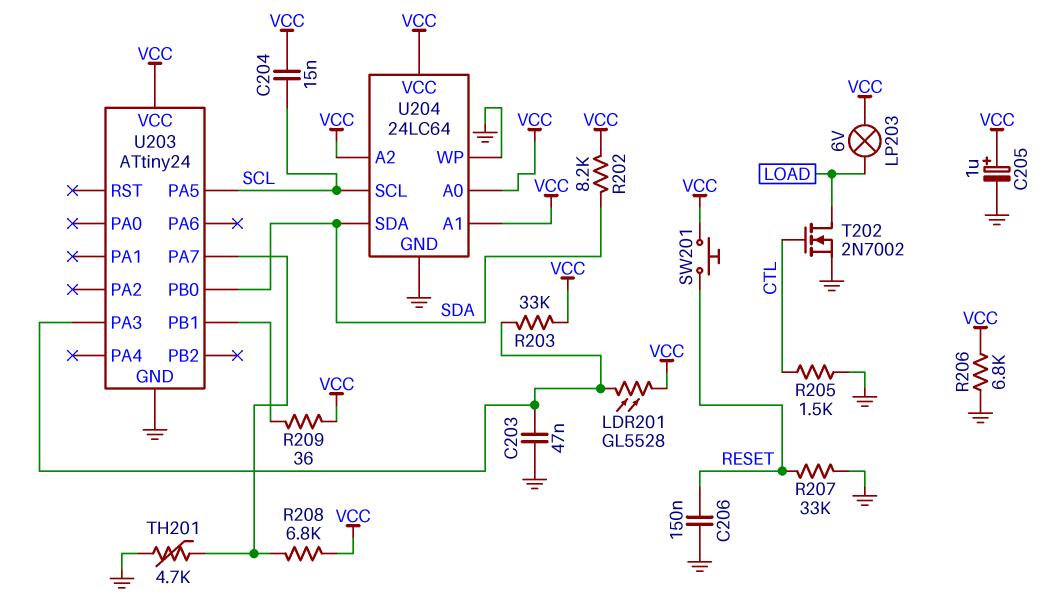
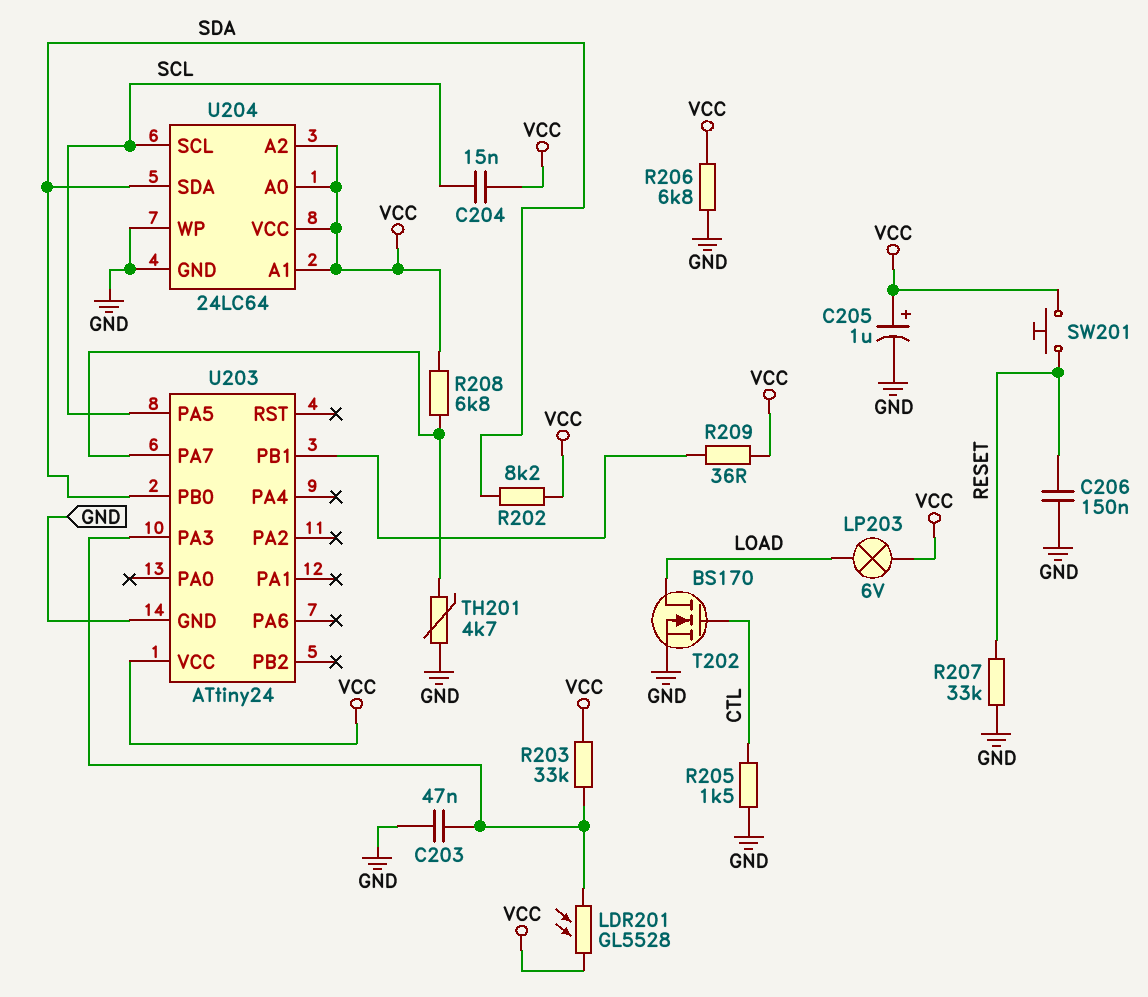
T202: NMOS 2N7002 (G CTL, D LOAD, S GND) -> NMOS BS170 (G CTL, D LOAD, S GND)

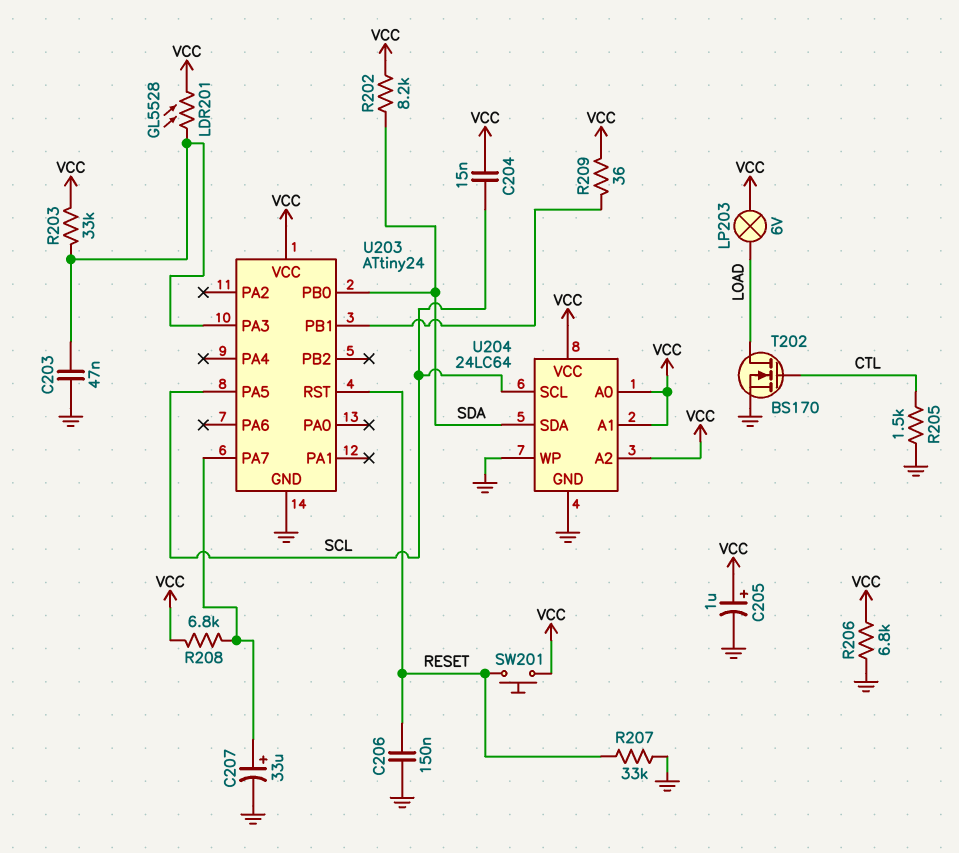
C207: none -> 33uF (plus U203/PA7, minus GND)
TH201: 4.7k (GND, U203/PA7) -> none
U203 pin RST: none -> RESET

